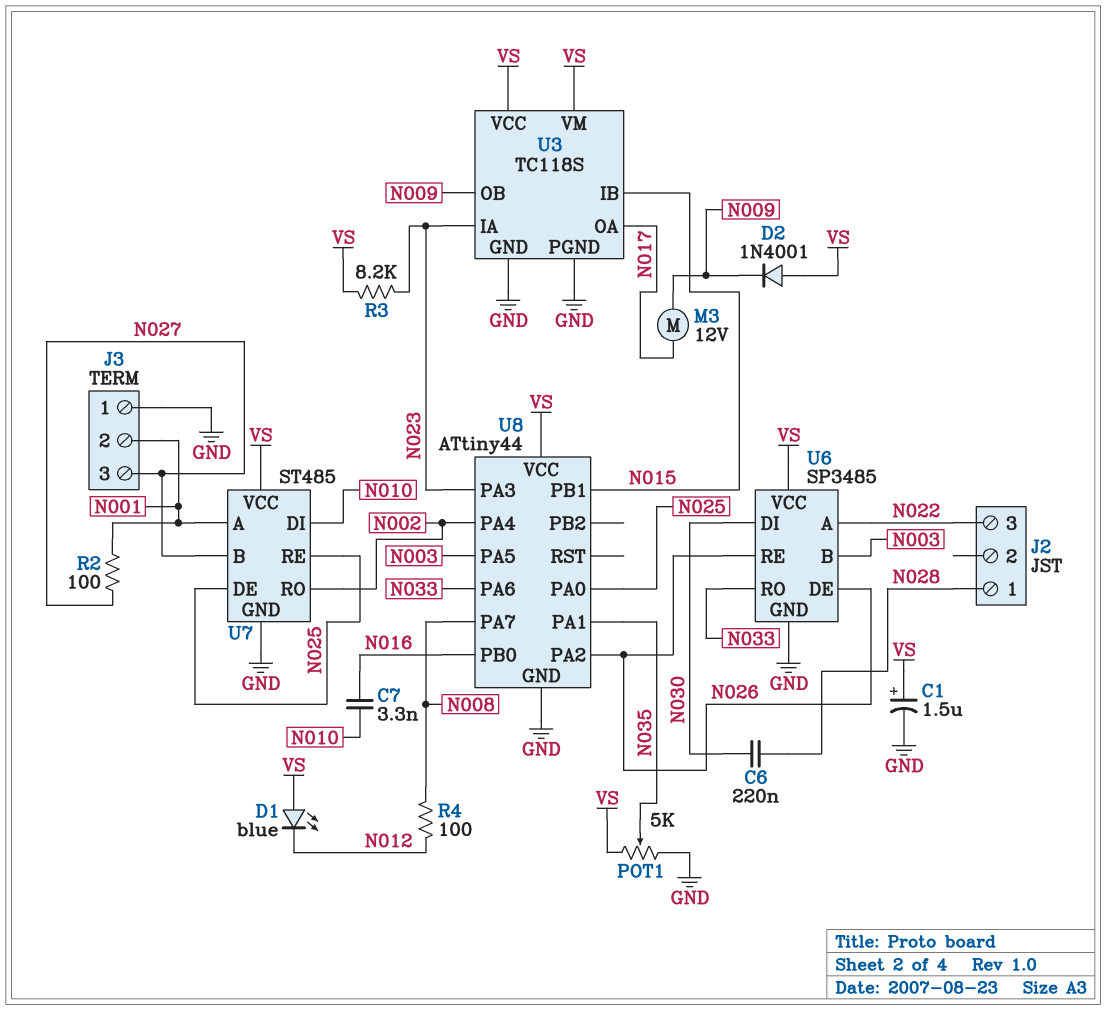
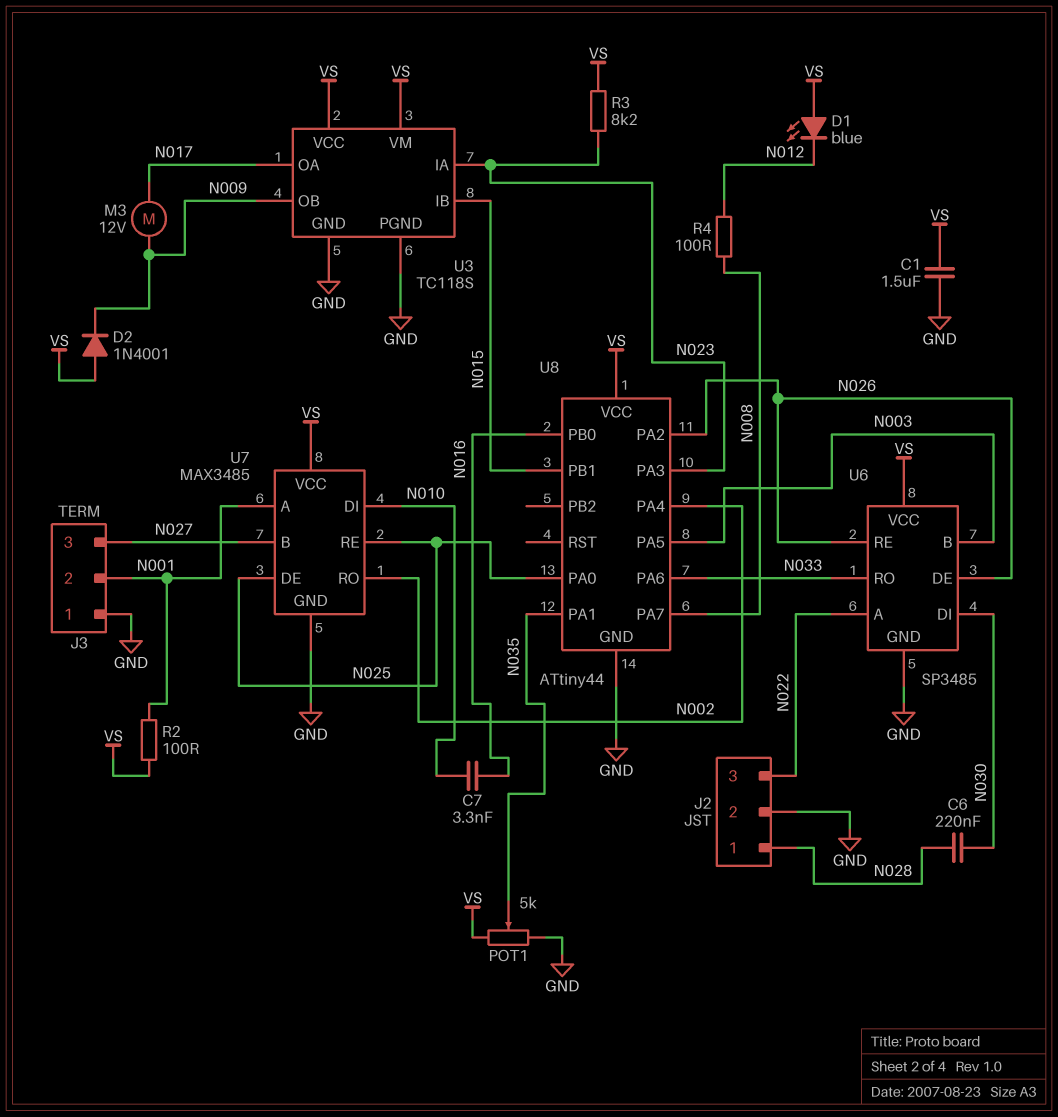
C1: 1.5uF (plus VS, minus GND) -> 1.5uF (GND, VS)
J2 pin 2: none -> GND
R2: 100 (N001, N027) -> 100 (N001, VS)
U7: ST485 -> MAX3485

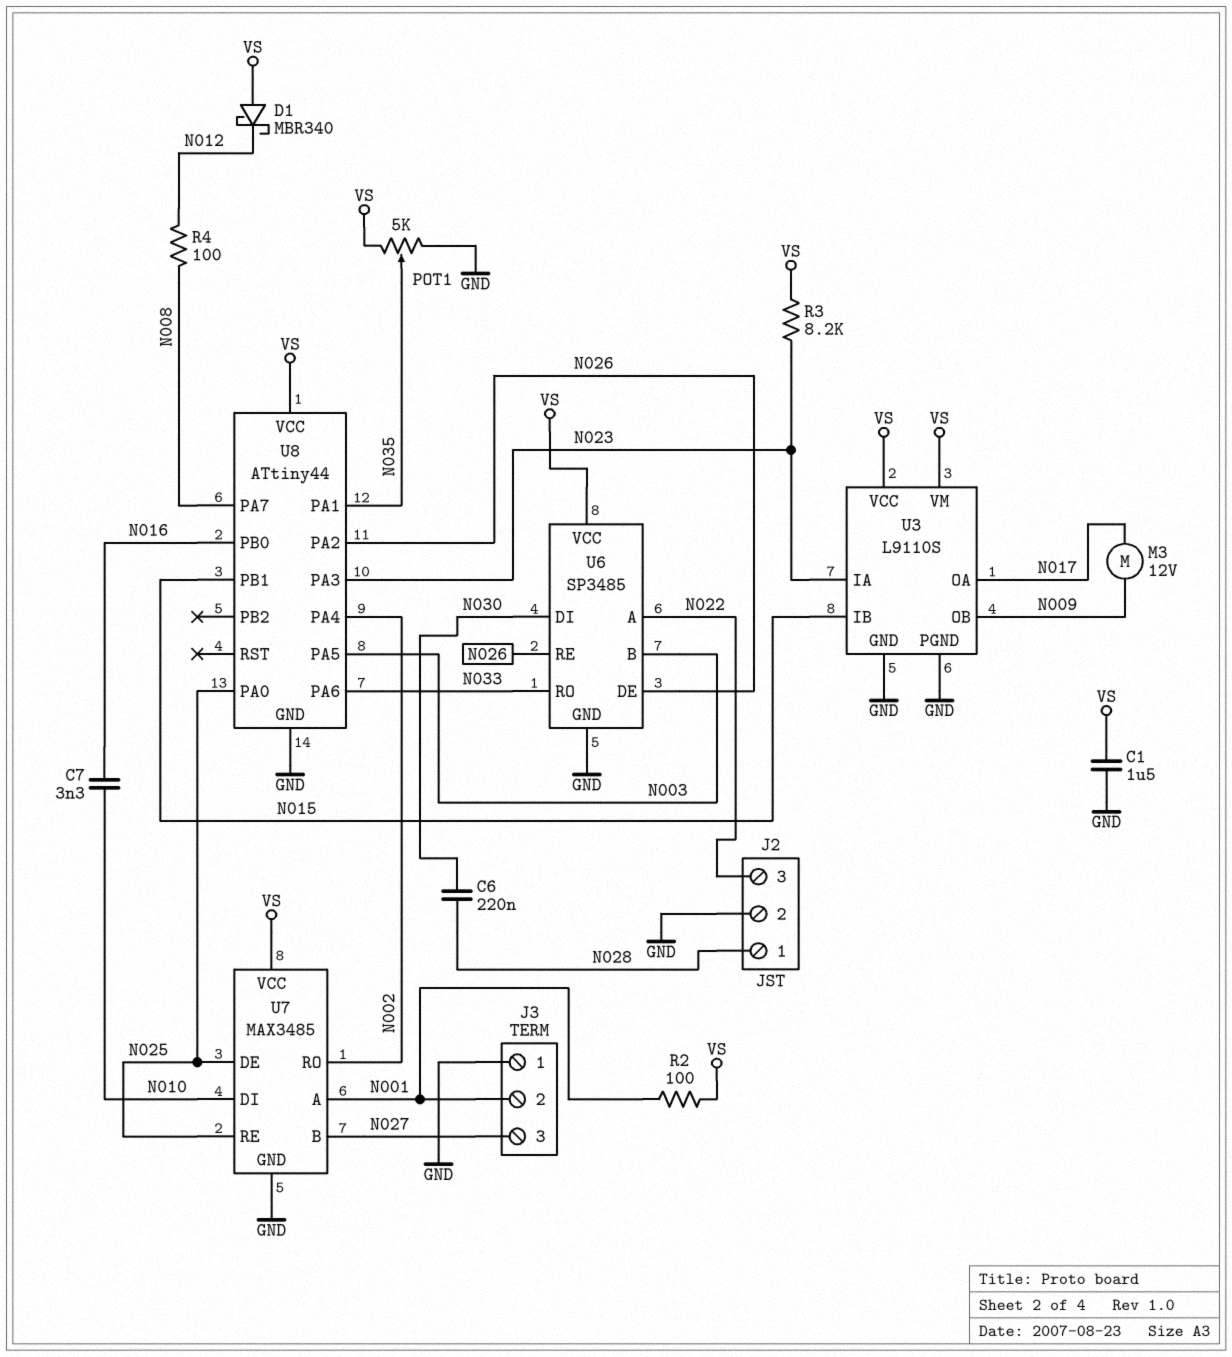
D1: LED blue (A VS, K N012) -> schottky MBR340 (A VS, K N012)
D2: diode 1N4001 (A VS, K N009) -> none
U3: TC118S -> L9110S

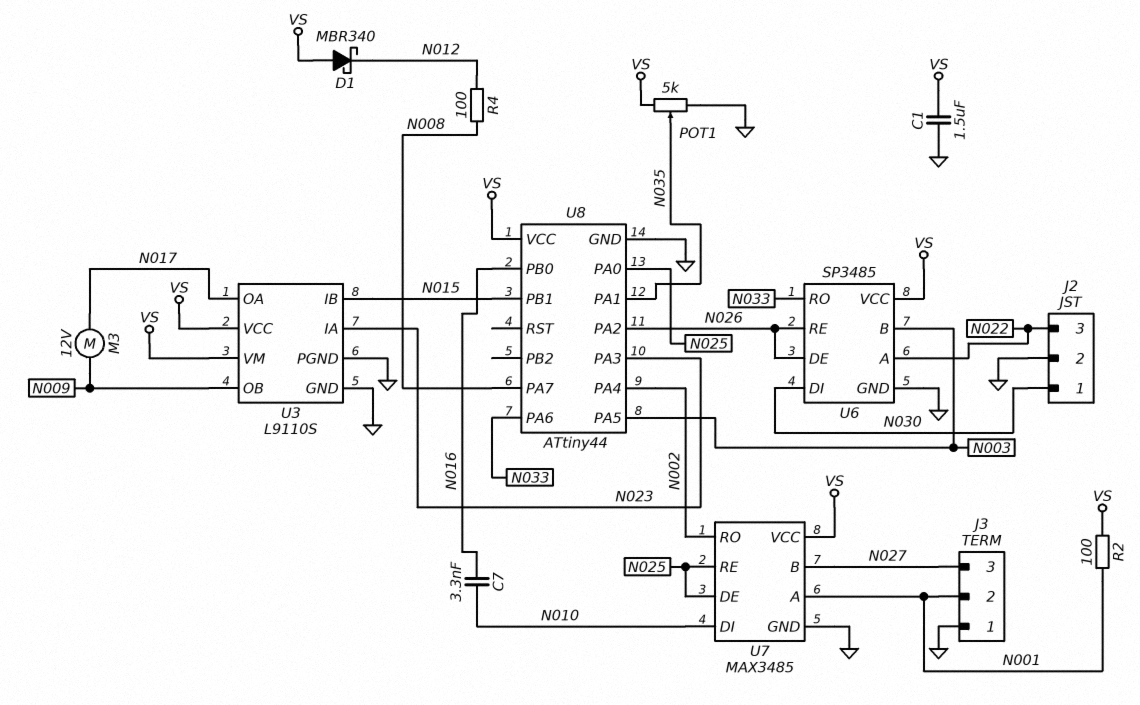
C6: 220nF (N028, N030) -> none
J2 pin 1: N028 -> N030
R3: 8.2k (N023, VS) -> none

